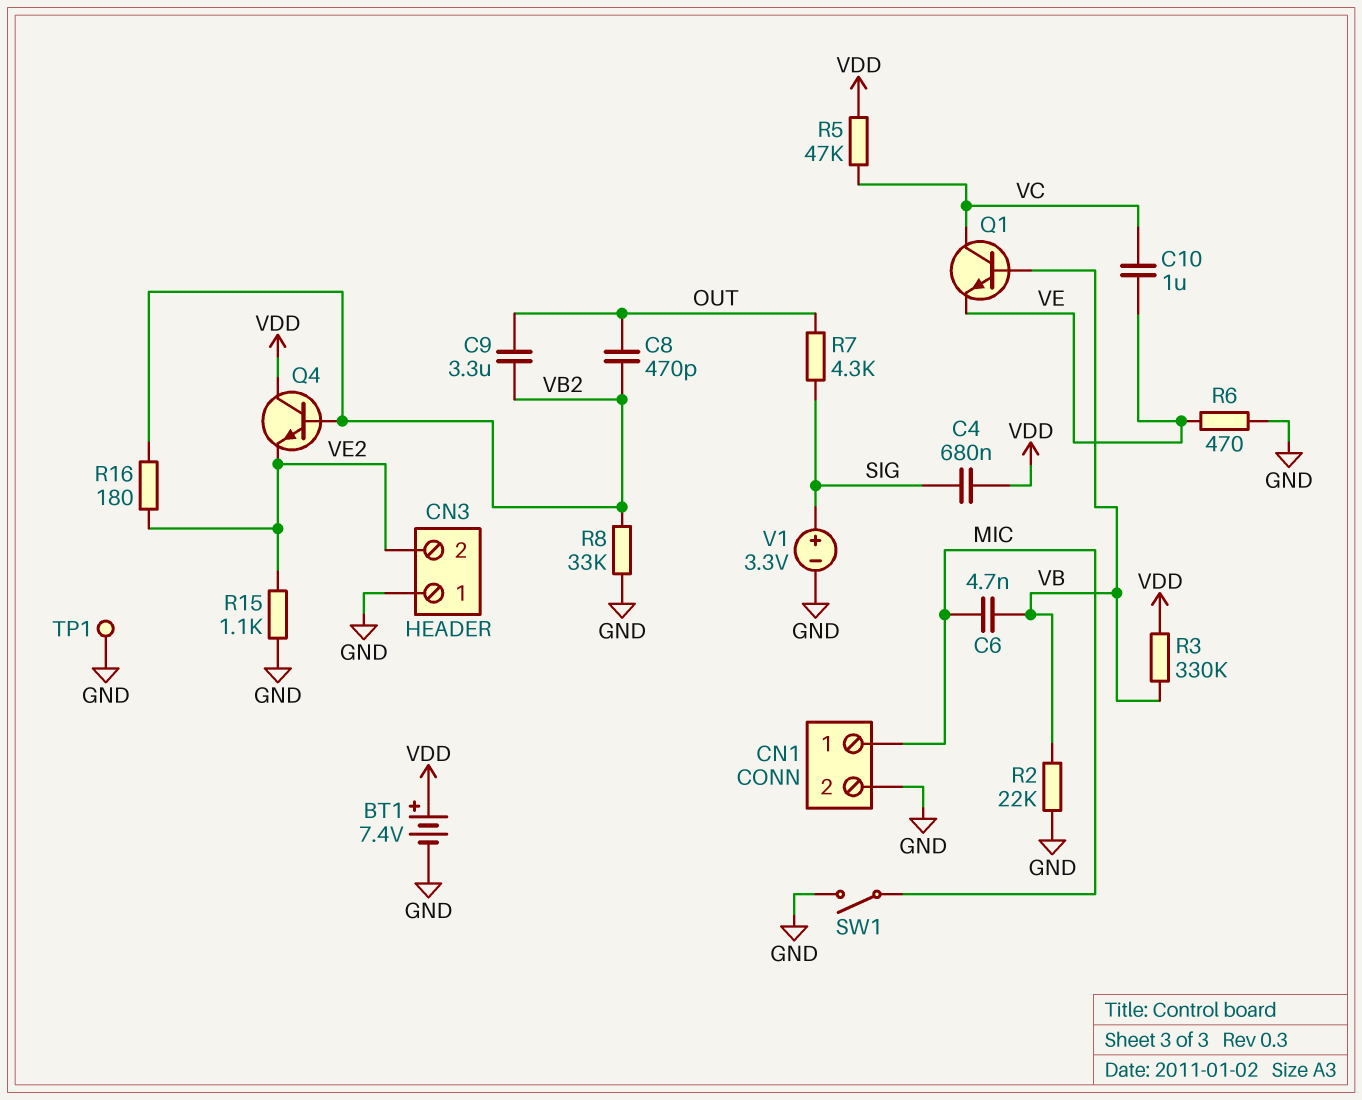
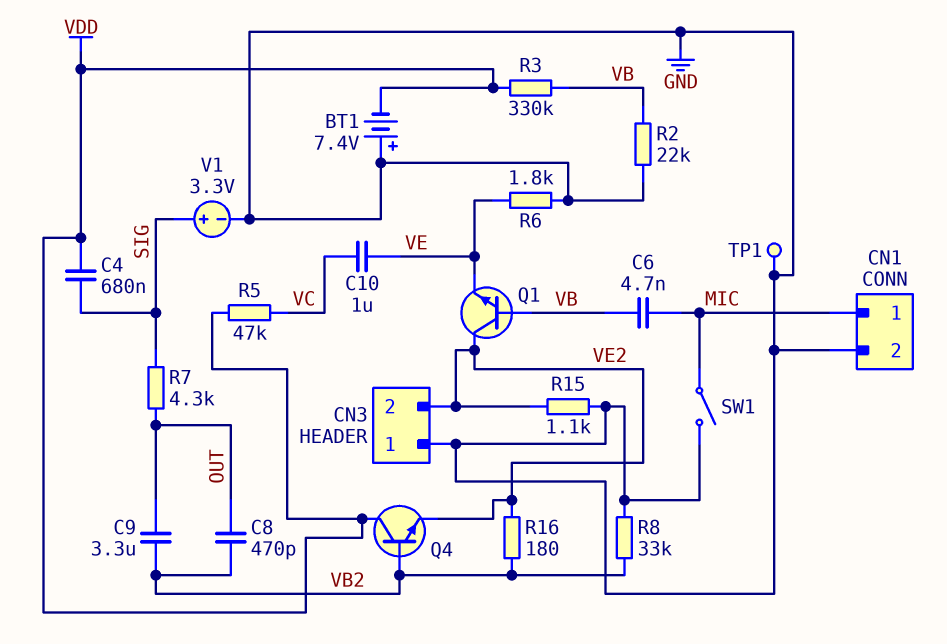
BT1: 7.4V (plus VDD, minus GND) -> 7.4V (plus GND, minus VDD)
Q1: NPN (B VB, C VC, E VE) -> NPN (B VB, C VE2, E VE)
R6: 470 (GND, VE) -> 1.8k (GND, VE)

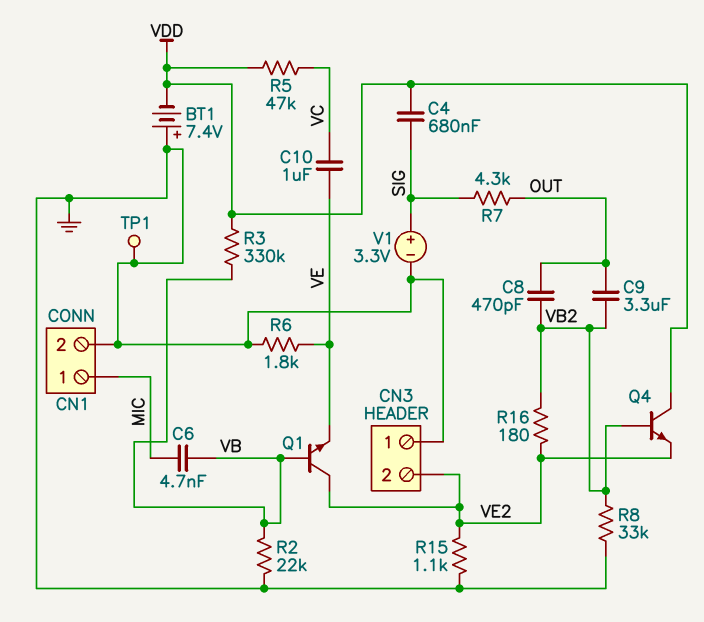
SW1: switch (GND, MIC) -> none

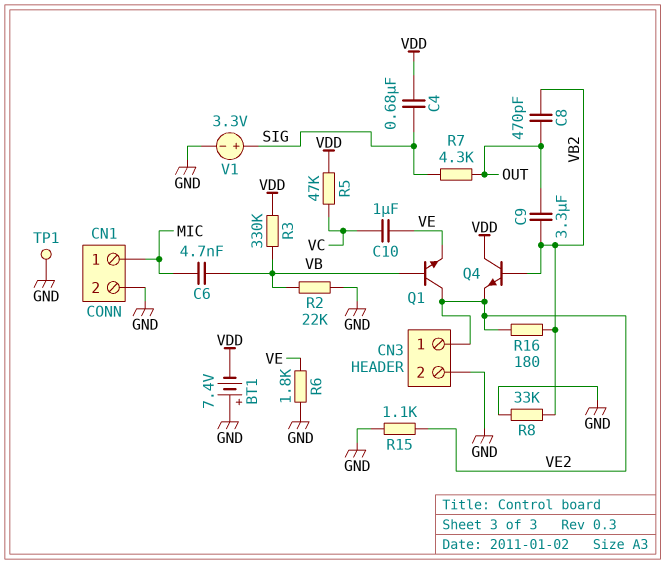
CN3 pin 1: GND -> VE2
CN3 pin 2: VE2 -> GND

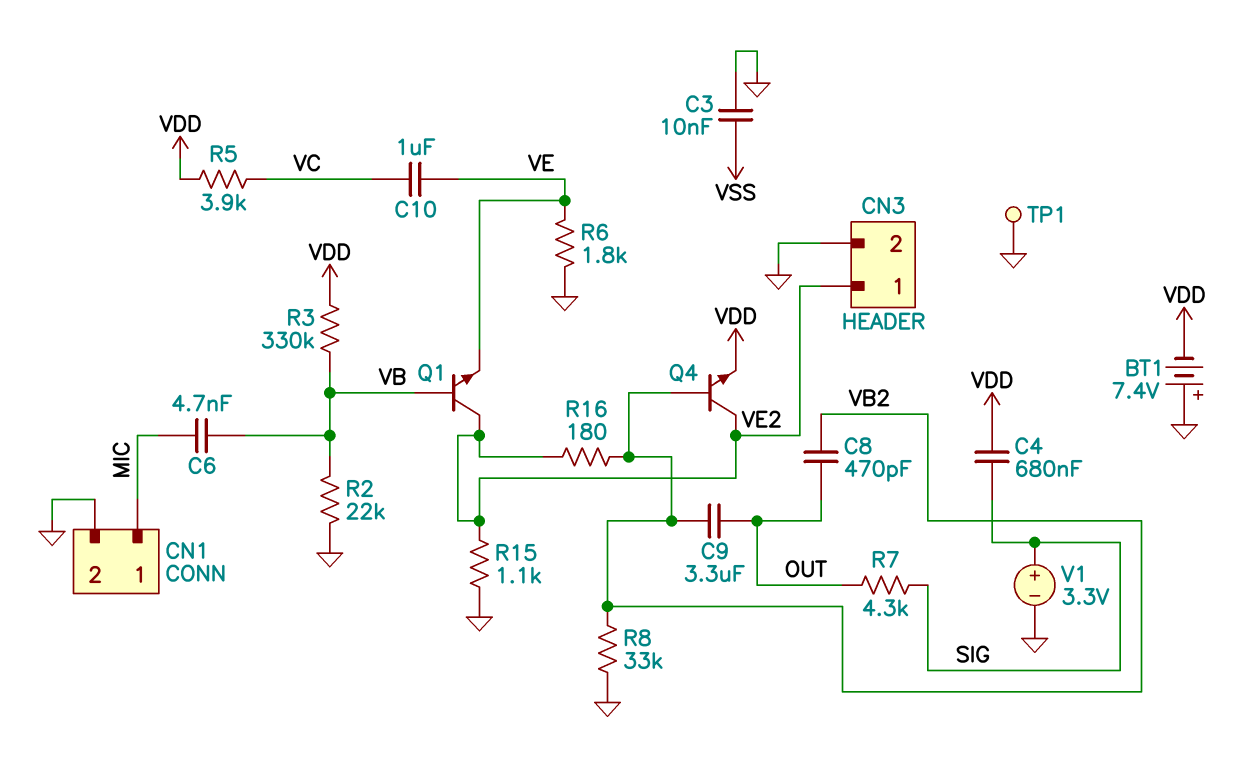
C3: none -> 10nF (GND, VSS)
Q4: NPN (B VB2, C VDD, E VE2) -> NPN (B VB2, C VE2, E VDD)
R5: 47k (VC, VDD) -> 3.9k (VC, VDD)

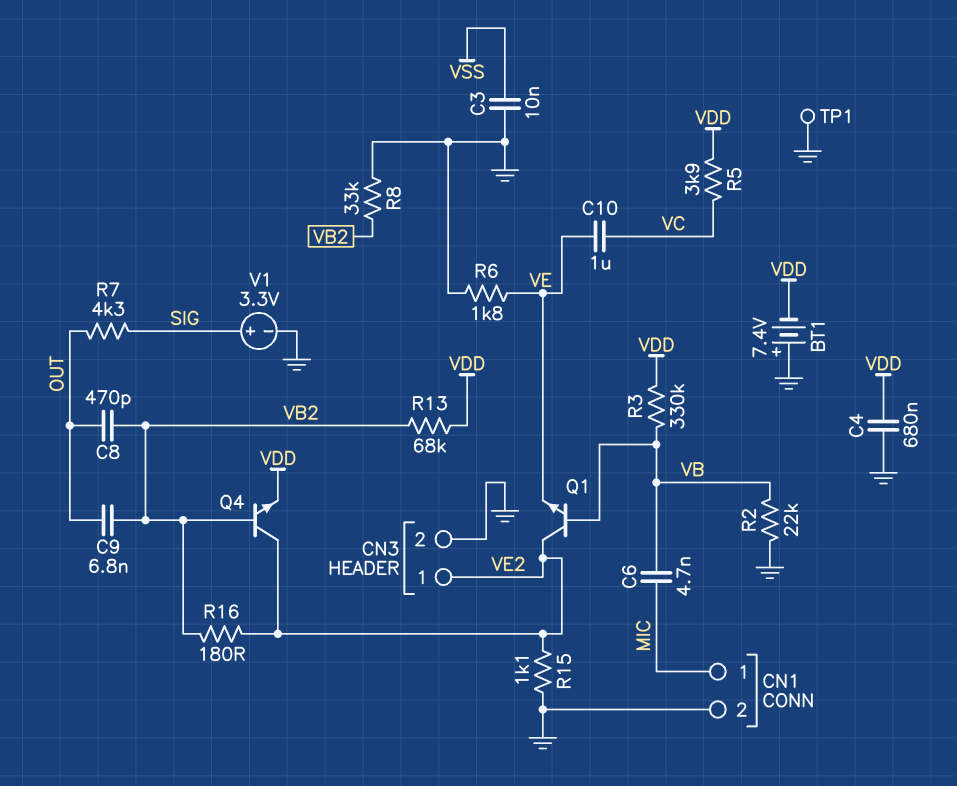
C4: 680nF (SIG, VDD) -> 680nF (GND, VDD)
C9: 3.3uF (OUT, VB2) -> 6.8nF (OUT, VB2)
R13: none -> 68k (VB2, VDD)

